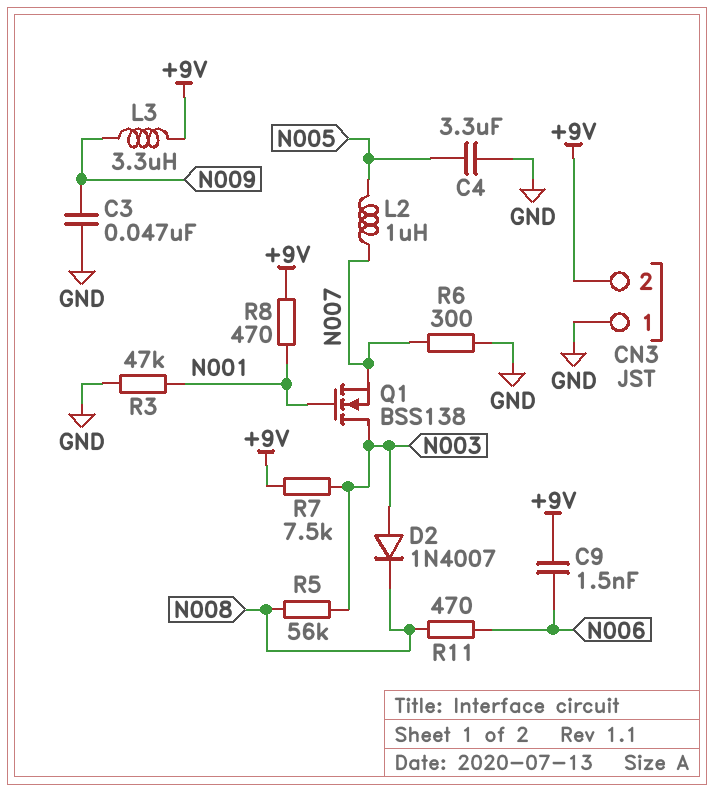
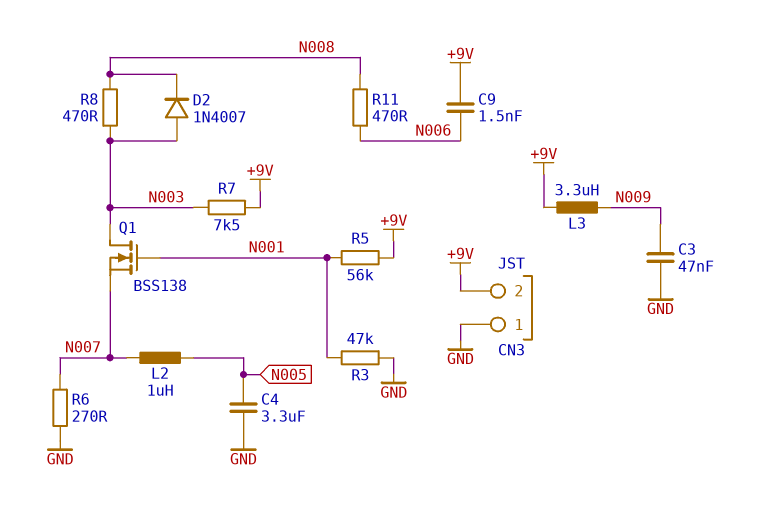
R5: 56k (N003, N008) -> 56k (+9V, N001)
R6: 300 (GND, N007) -> 270 (GND, N007)
R8: 470 (+9V, N001) -> 470 (N003, N008)

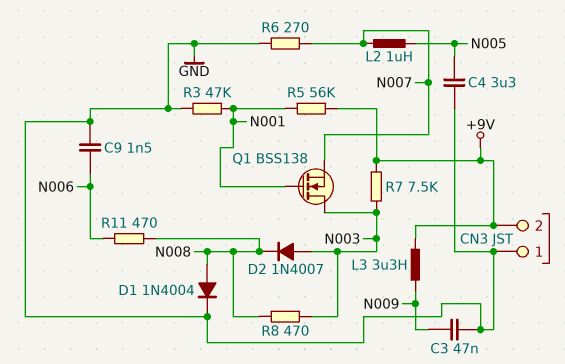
C9: 1.5nF (+9V, N006) -> 1.5nF (GND, N006)
D1: none -> diode 1N4004 (A N008, K GND)

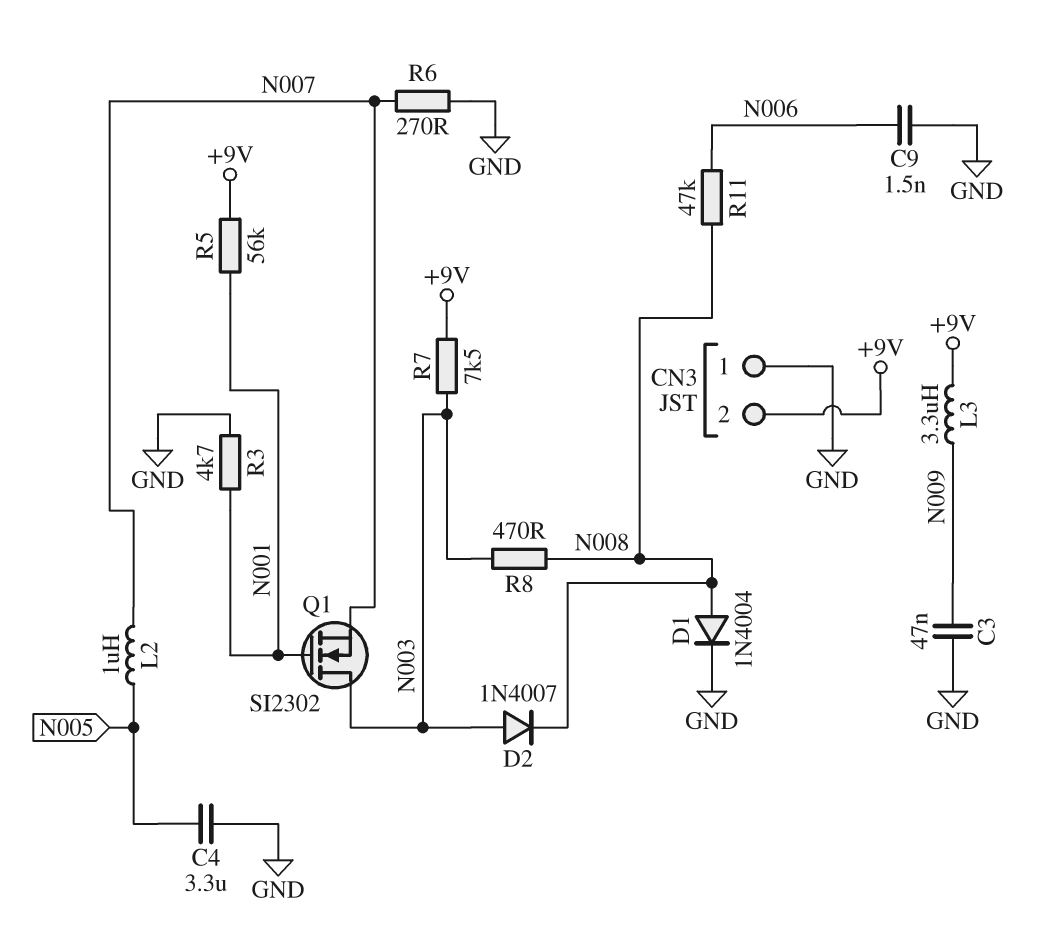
Q1: NMOS BSS138 (G N001, D N003, S N007) -> NMOS SI2302 (G N001, D N003, S N007)
R3: 47k (GND, N001) -> 4.7k (GND, N001)
R11: 470 (N006, N008) -> 47k (N006, N008)

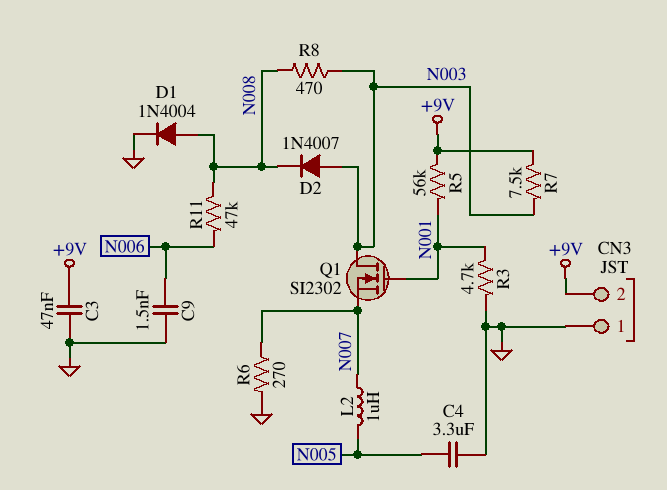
C3: 47nF (GND, N009) -> 47nF (+9V, GND)
L3: 3.3uH (+9V, N009) -> none

